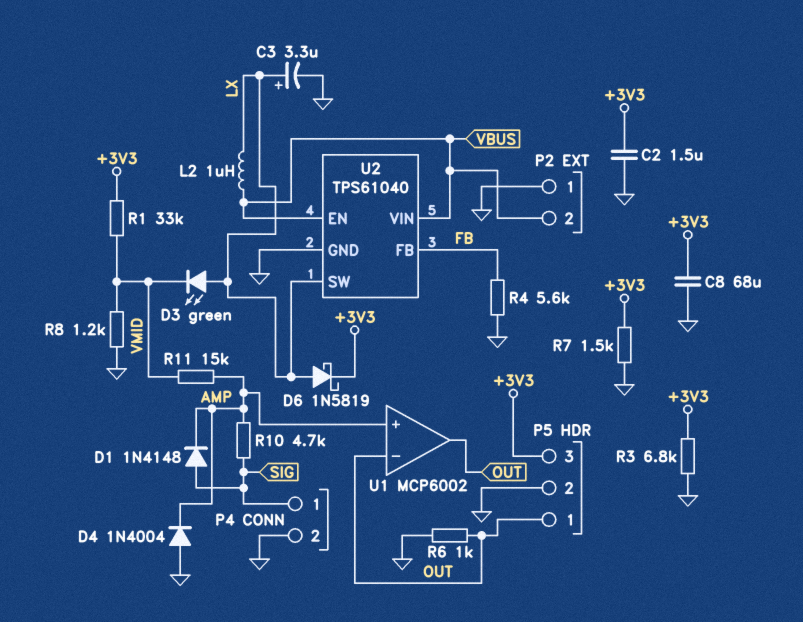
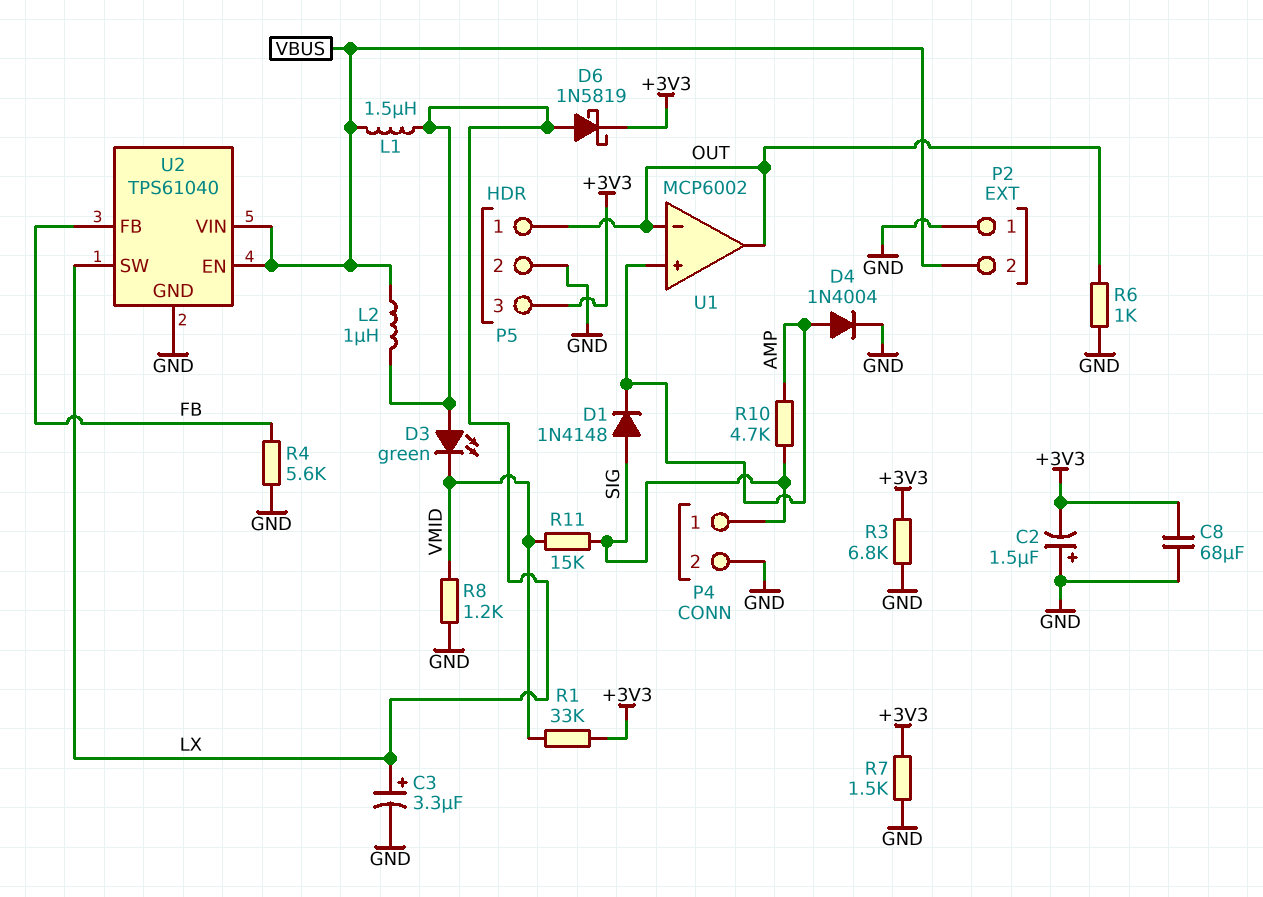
C2: 1.5uF (+3V3, GND) -> 1.5uF (plus GND, minus +3V3)
D4: diode 1N4004 (A GND, K AMP) -> diode 1N4004 (A AMP, K GND)
L1: none -> 1.5uH (LX, VBUS)
R11: 15k (AMP, VMID) -> 15k (SIG, VMID)

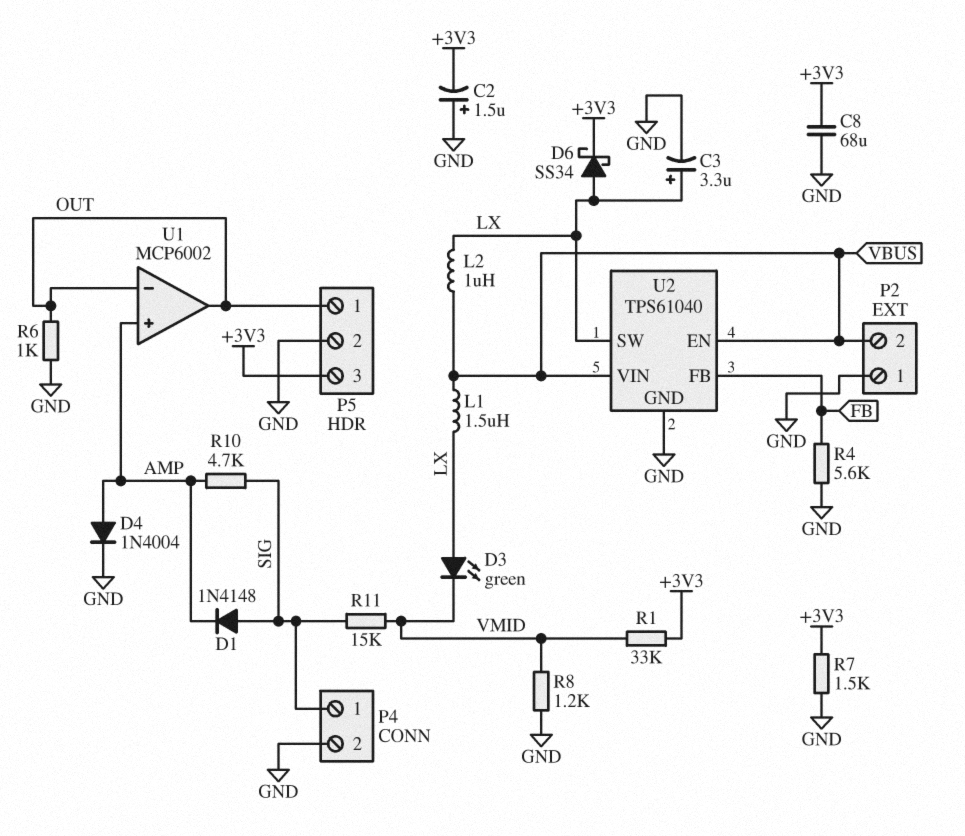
D6: schottky 1N5819 (A LX, K +3V3) -> schottky SS34 (A LX, K +3V3)
R3: 6.8k (+3V3, GND) -> none

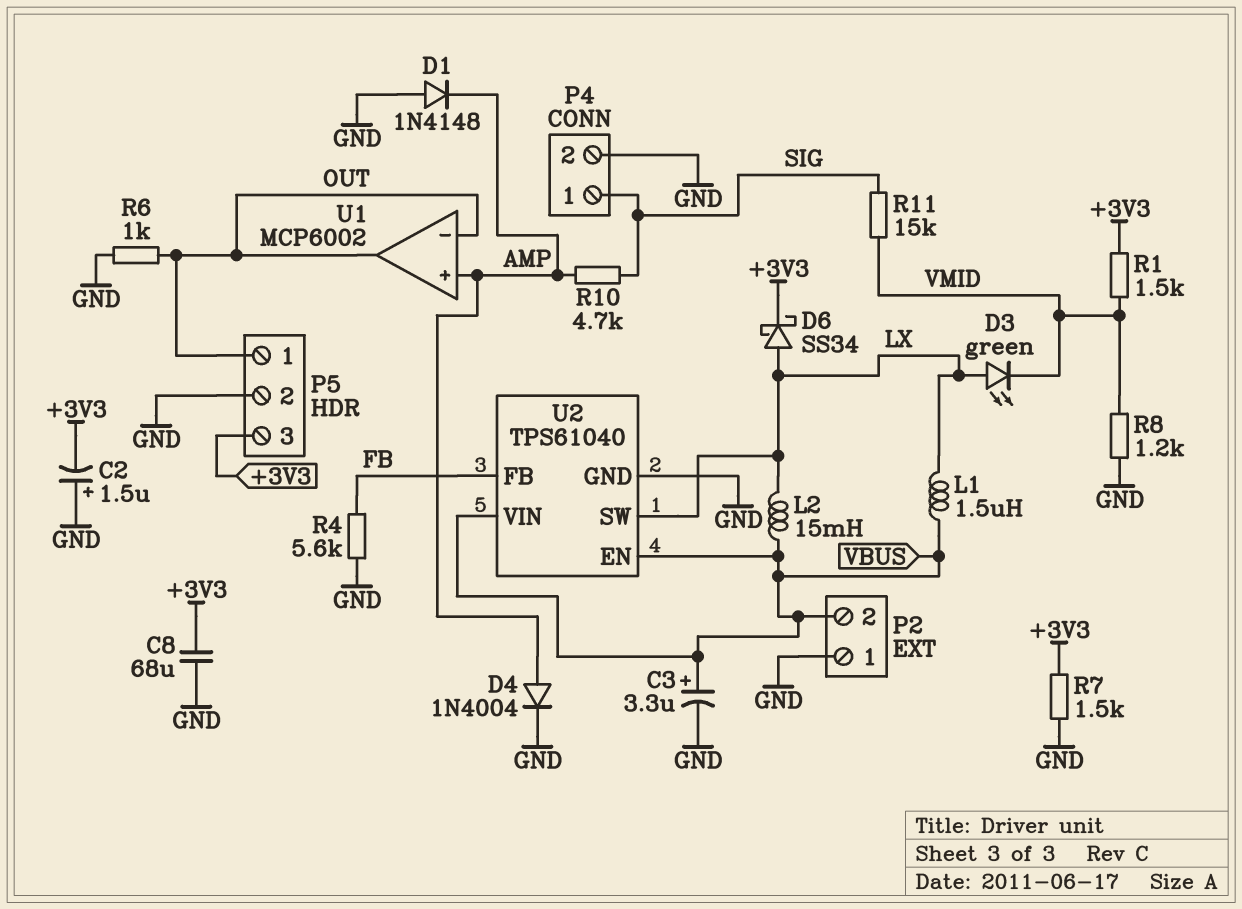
C3: 3.3uF (plus LX, minus GND) -> 3.3uF (plus VBUS, minus GND)
D1: diode 1N4148 (A SIG, K AMP) -> diode 1N4148 (A GND, K AMP)
L2: 1uH (LX, VBUS) -> 15mH (LX, VBUS)
R1: 33k (+3V3, VMID) -> 1.5k (+3V3, VMID)

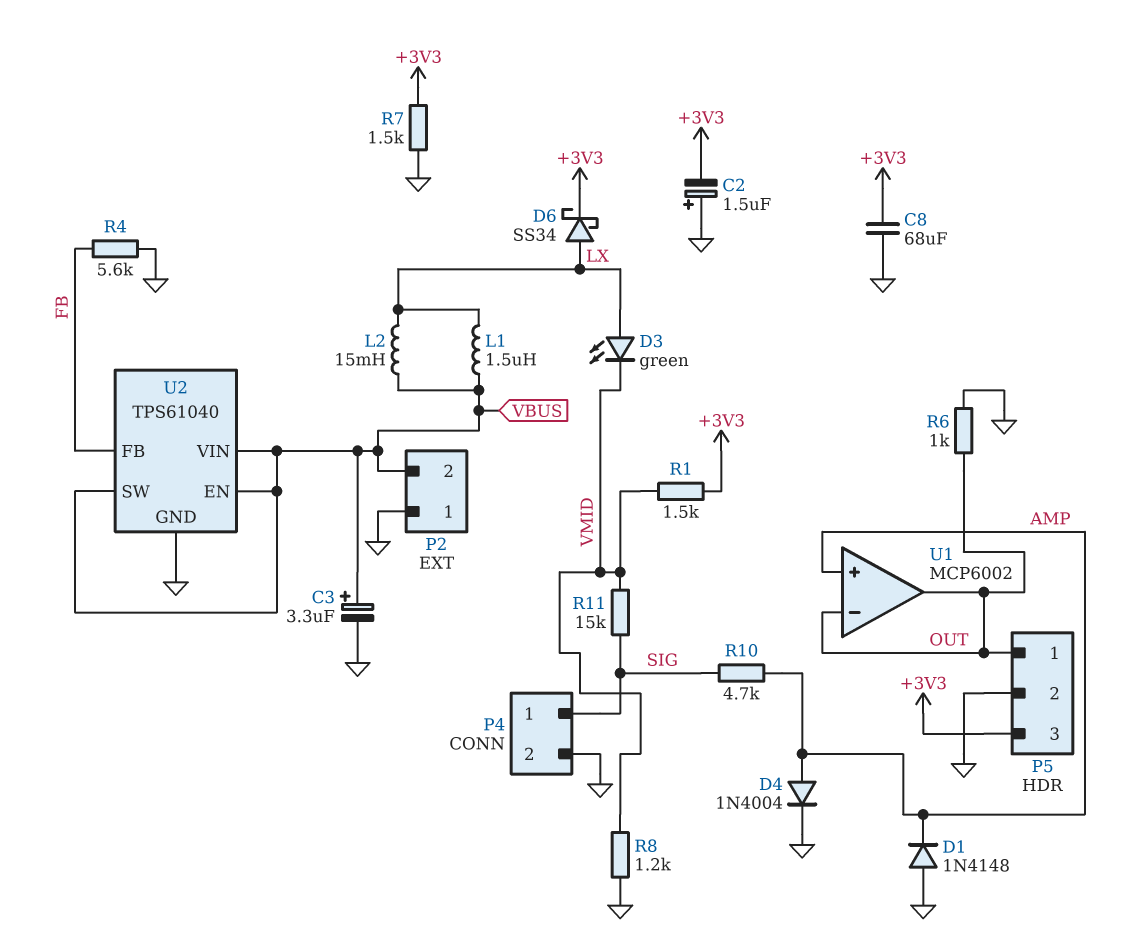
U2 pin SW: LX -> VBUS

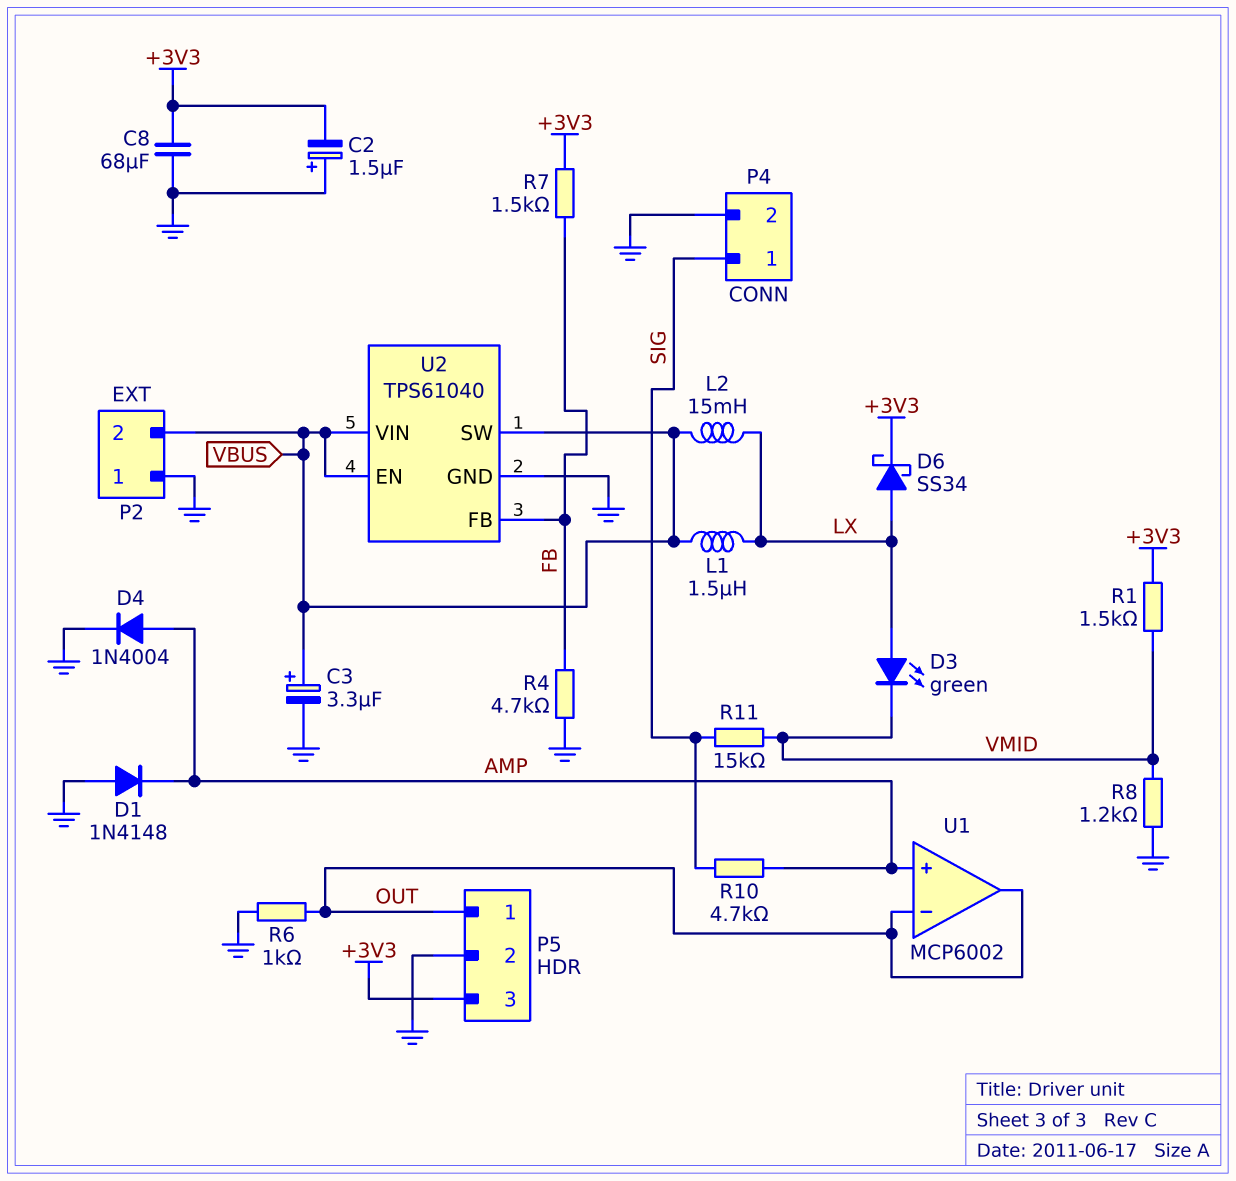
R4: 5.6k (FB, GND) -> 4.7k (FB, GND)
R7: 1.5k (+3V3, GND) -> 1.5k (+3V3, FB)

